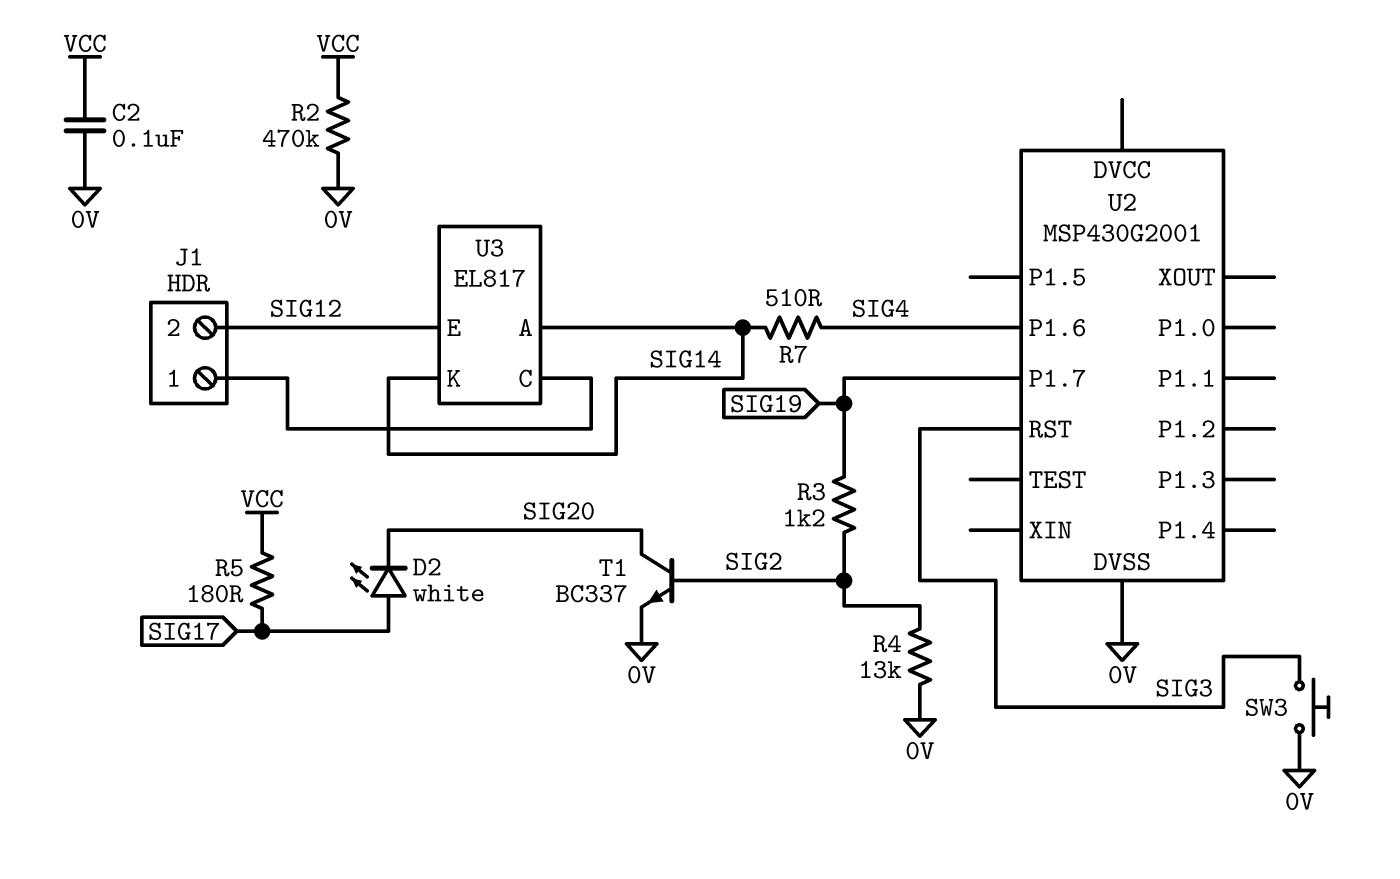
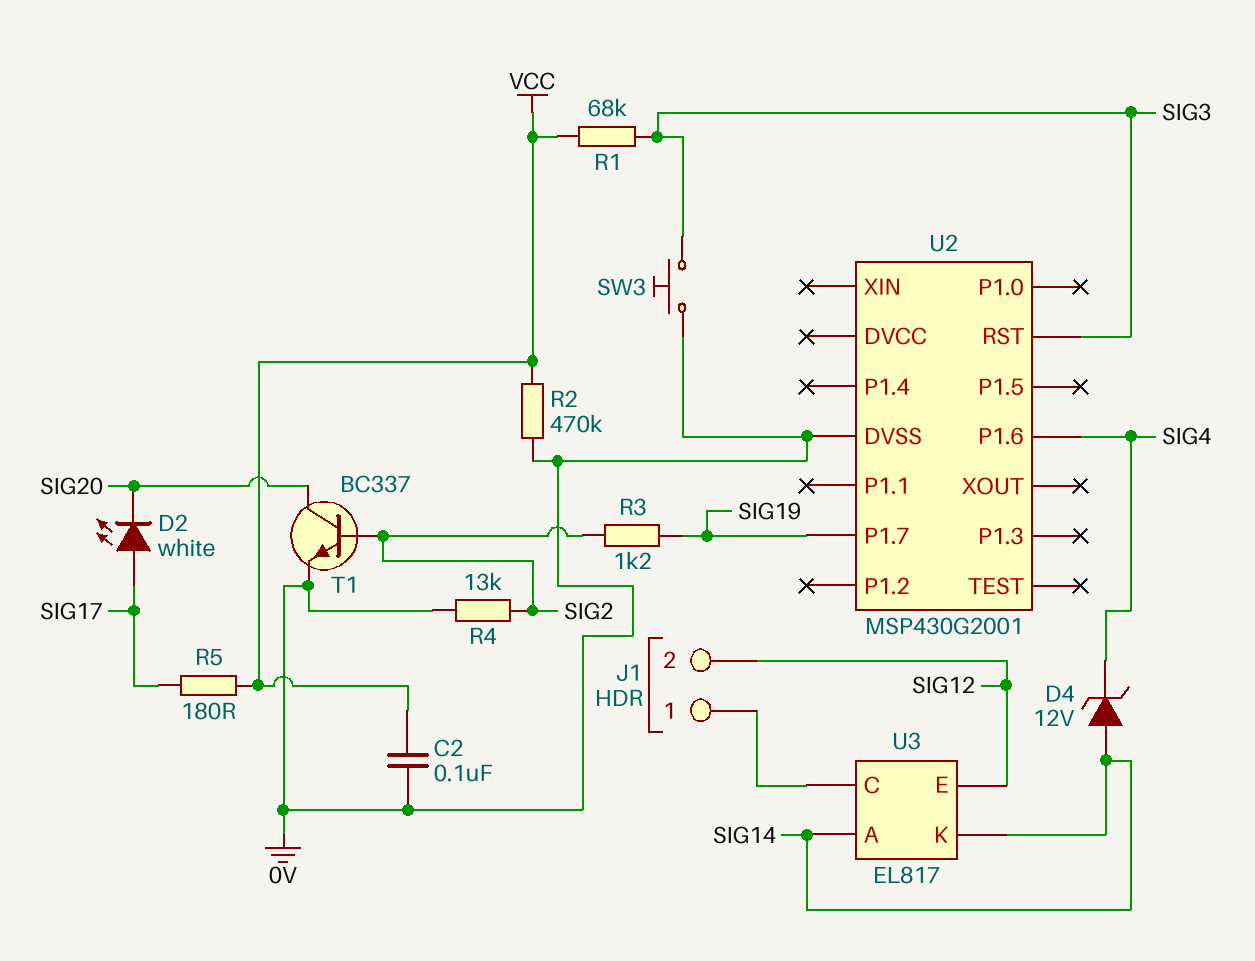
D4: none -> zener 12V (A SIG14, K SIG4)
R1: none -> 68k (SIG3, VCC)
R7: 510 (SIG4, SIG14) -> none

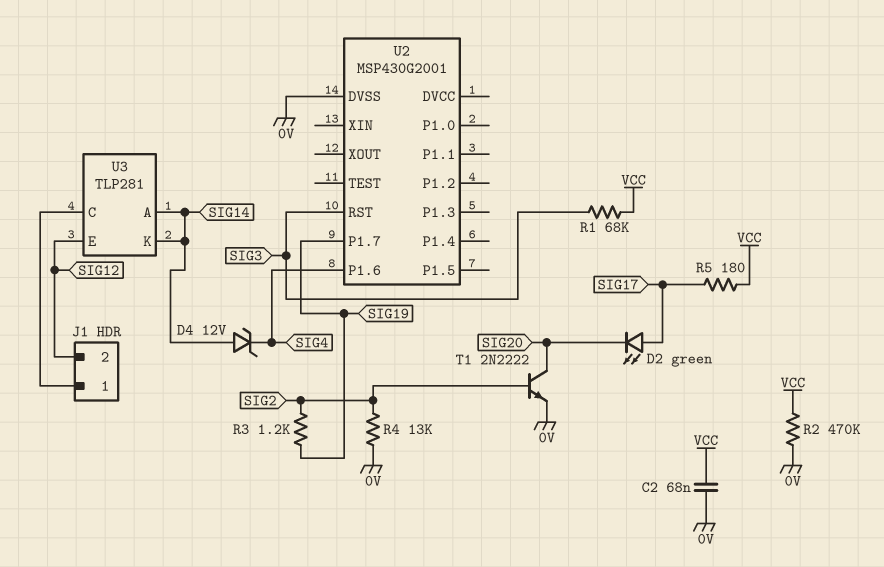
C2: 100nF (0V, VCC) -> 68nF (0V, VCC)
D2: LED white (A SIG17, K SIG20) -> LED green (A SIG17, K SIG20)
SW3: button (0V, SIG3) -> none
T1: NPN BC337 (B SIG2, C SIG20, E 0V) -> NPN 2N2222 (B SIG2, C SIG20, E 0V)
U3: EL817 -> TLP281

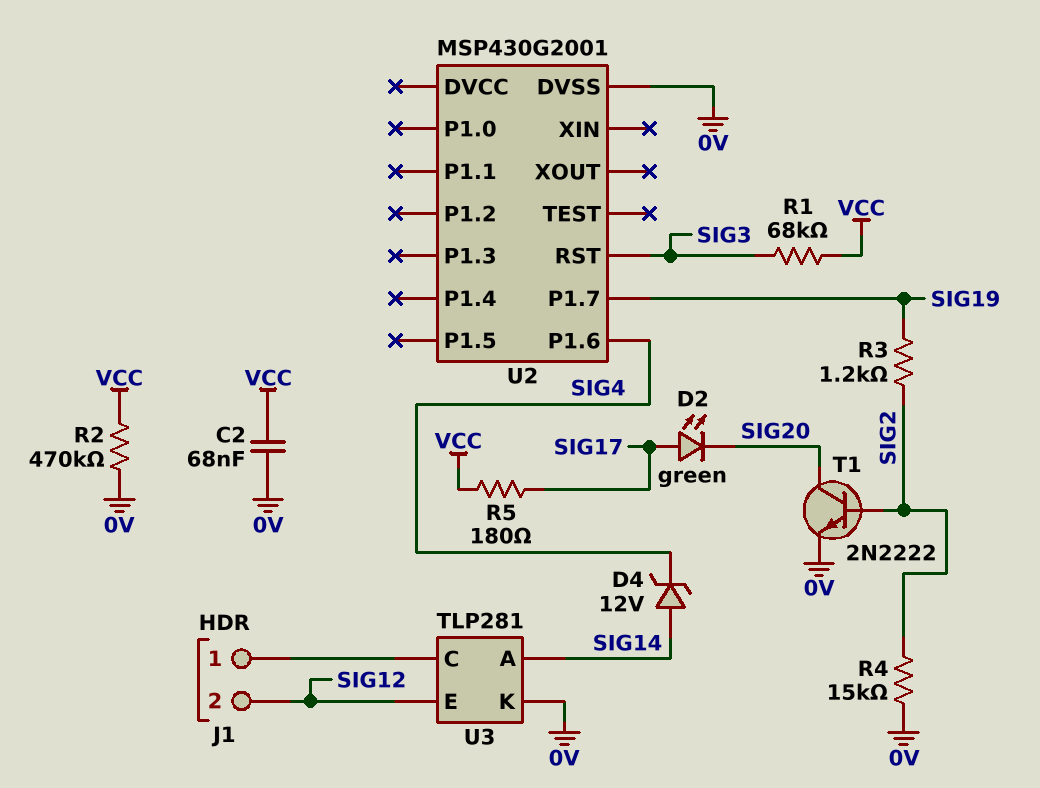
R4: 13k (0V, SIG2) -> 15k (0V, SIG2)
U3 pin K: SIG14 -> 0V

